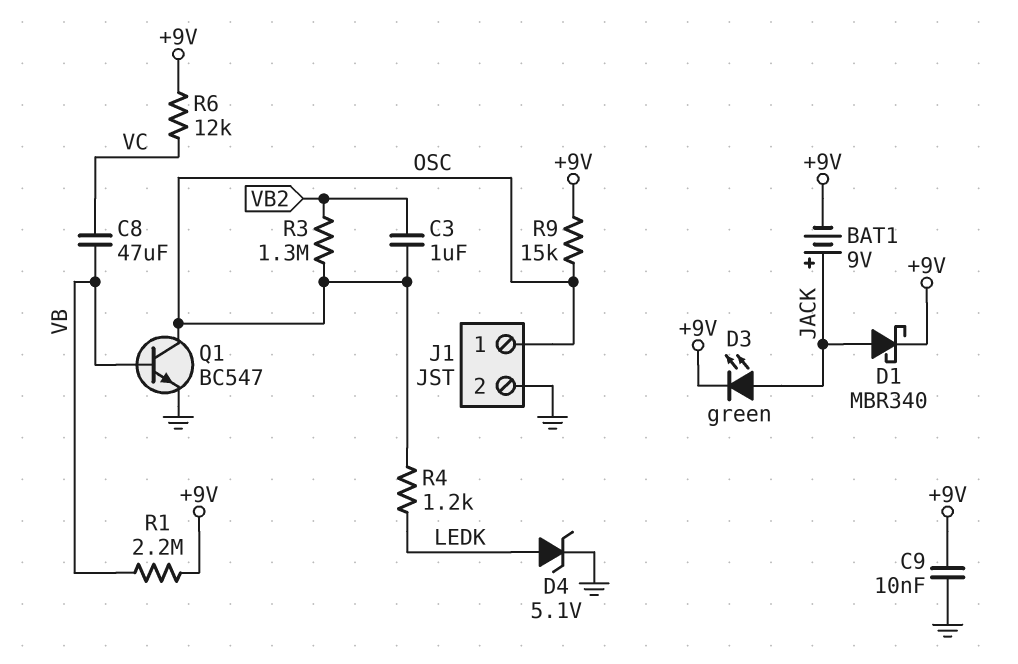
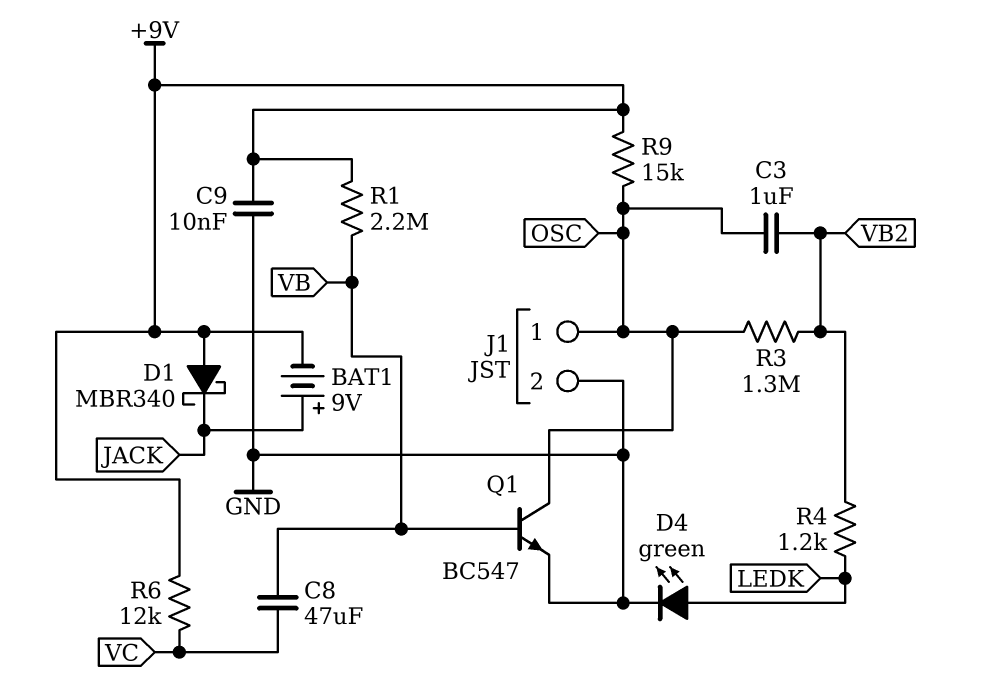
D1: schottky MBR340 (A JACK, K +9V) -> schottky MBR340 (A +9V, K JACK)
D3: LED green (A JACK, K +9V) -> none
D4: zener 5.1V (A LEDK, K GND) -> LED green (A LEDK, K GND)
R4: 1.2k (LEDK, OSC) -> 1.2k (LEDK, VB2)

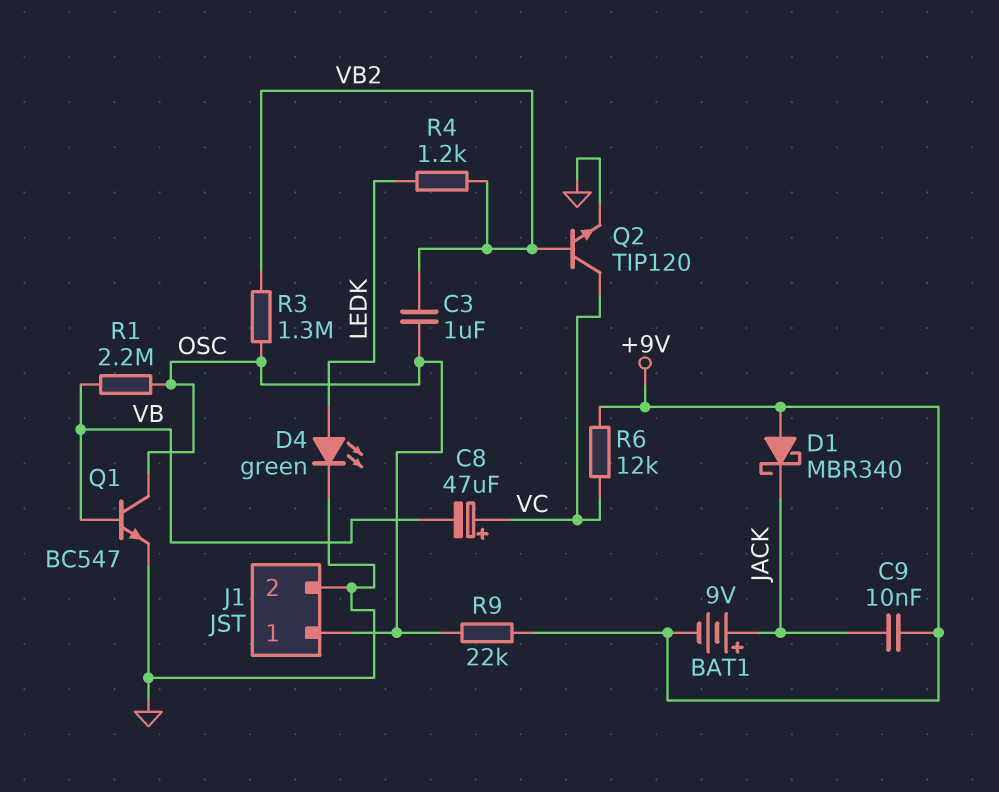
C8: 47uF (VB, VC) -> 47uF (plus VC, minus VB)
C9: 10nF (+9V, GND) -> 10nF (+9V, JACK)
Q2: none -> NPN TIP120 (B VB2, C VC, E GND)
R1: 2.2M (+9V, VB) -> 2.2M (OSC, VB)
R9: 15k (+9V, OSC) -> 22k (+9V, OSC)

